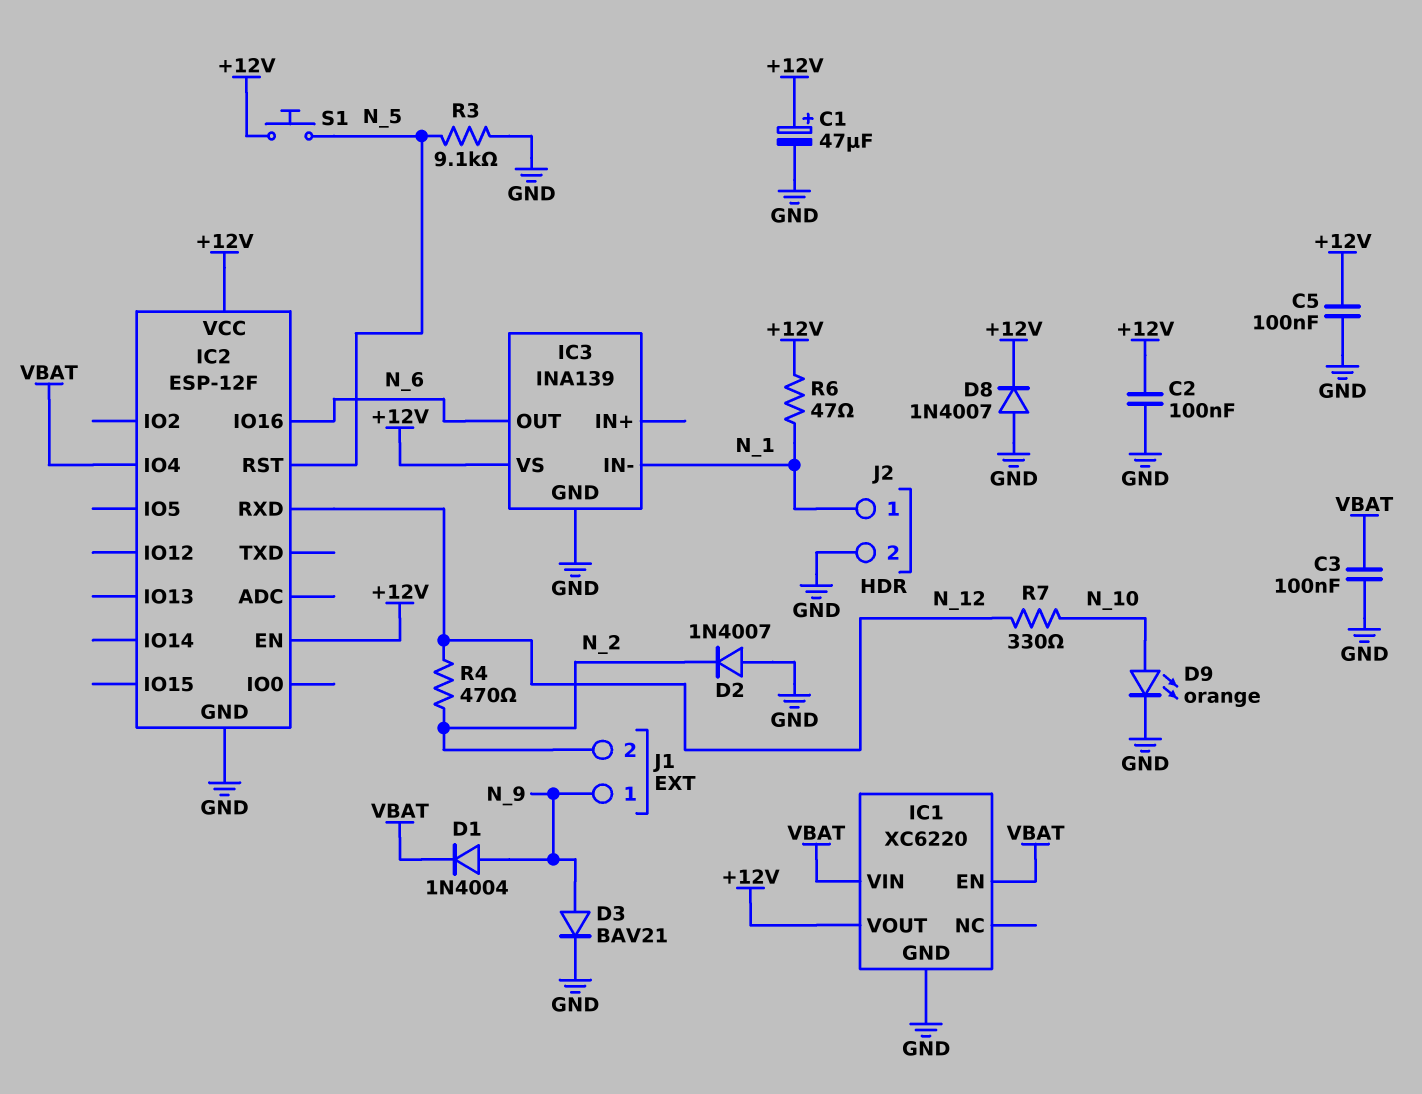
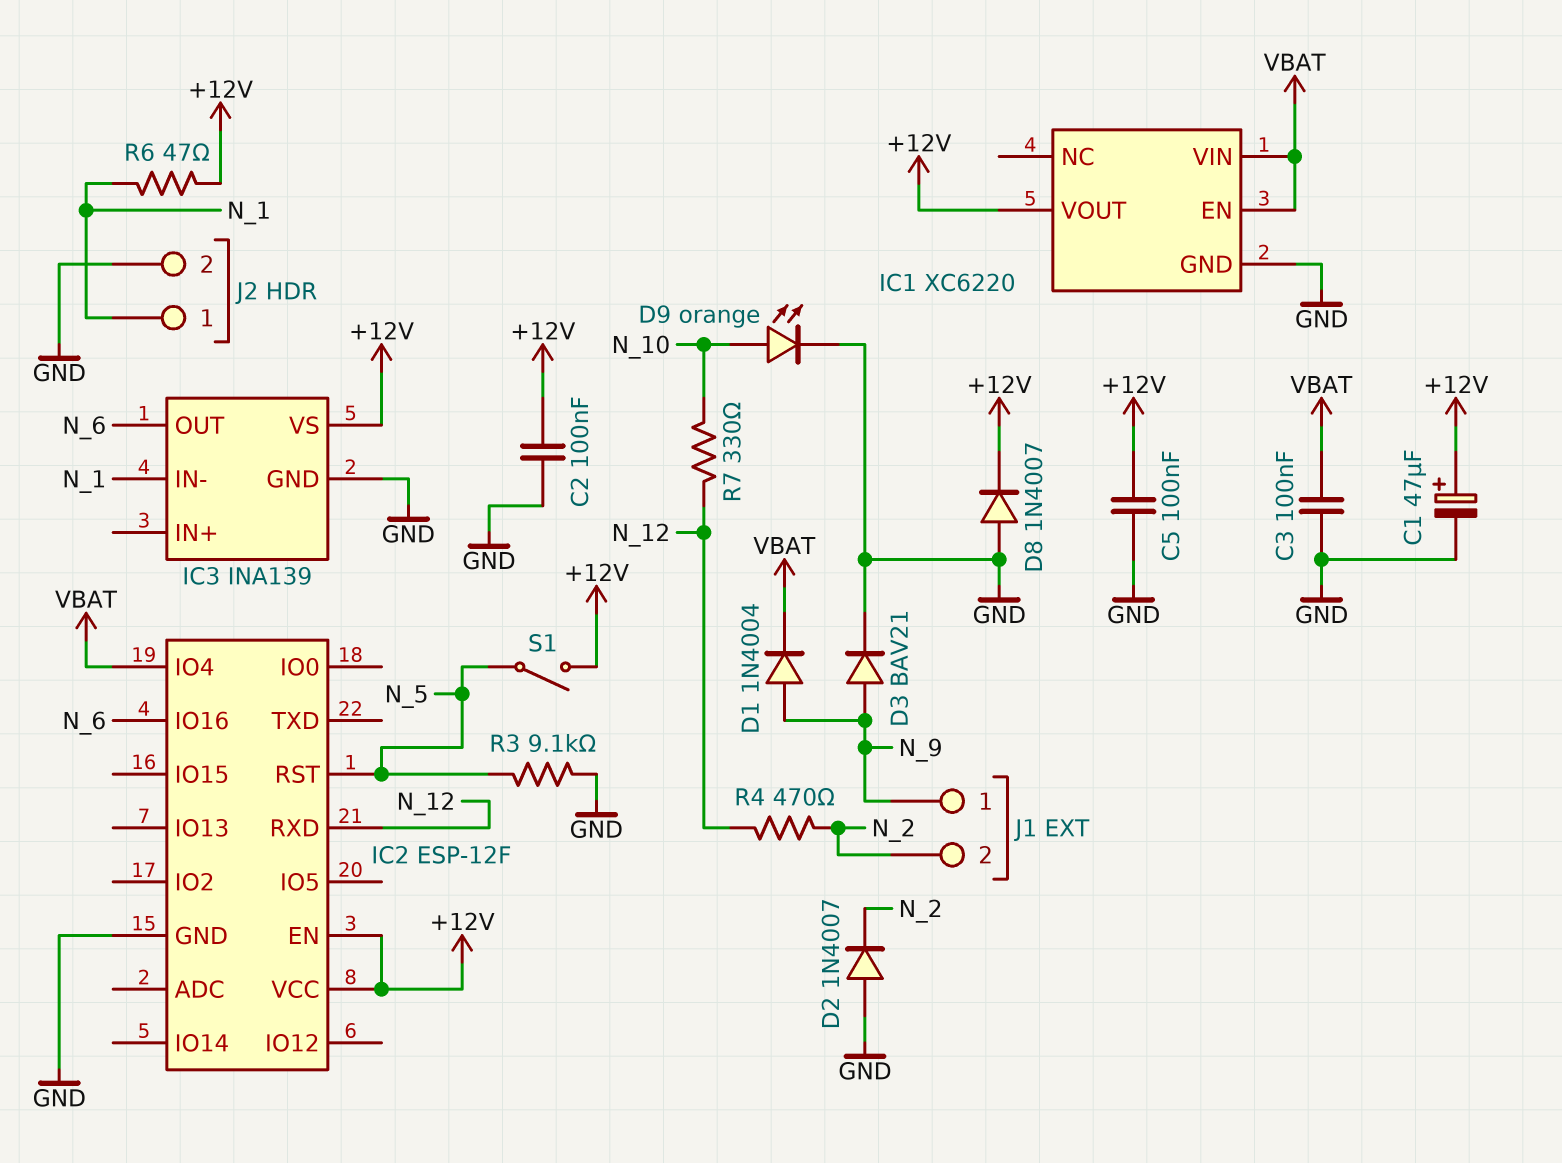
S1: button (+12V, N_5) -> switch (+12V, N_5)

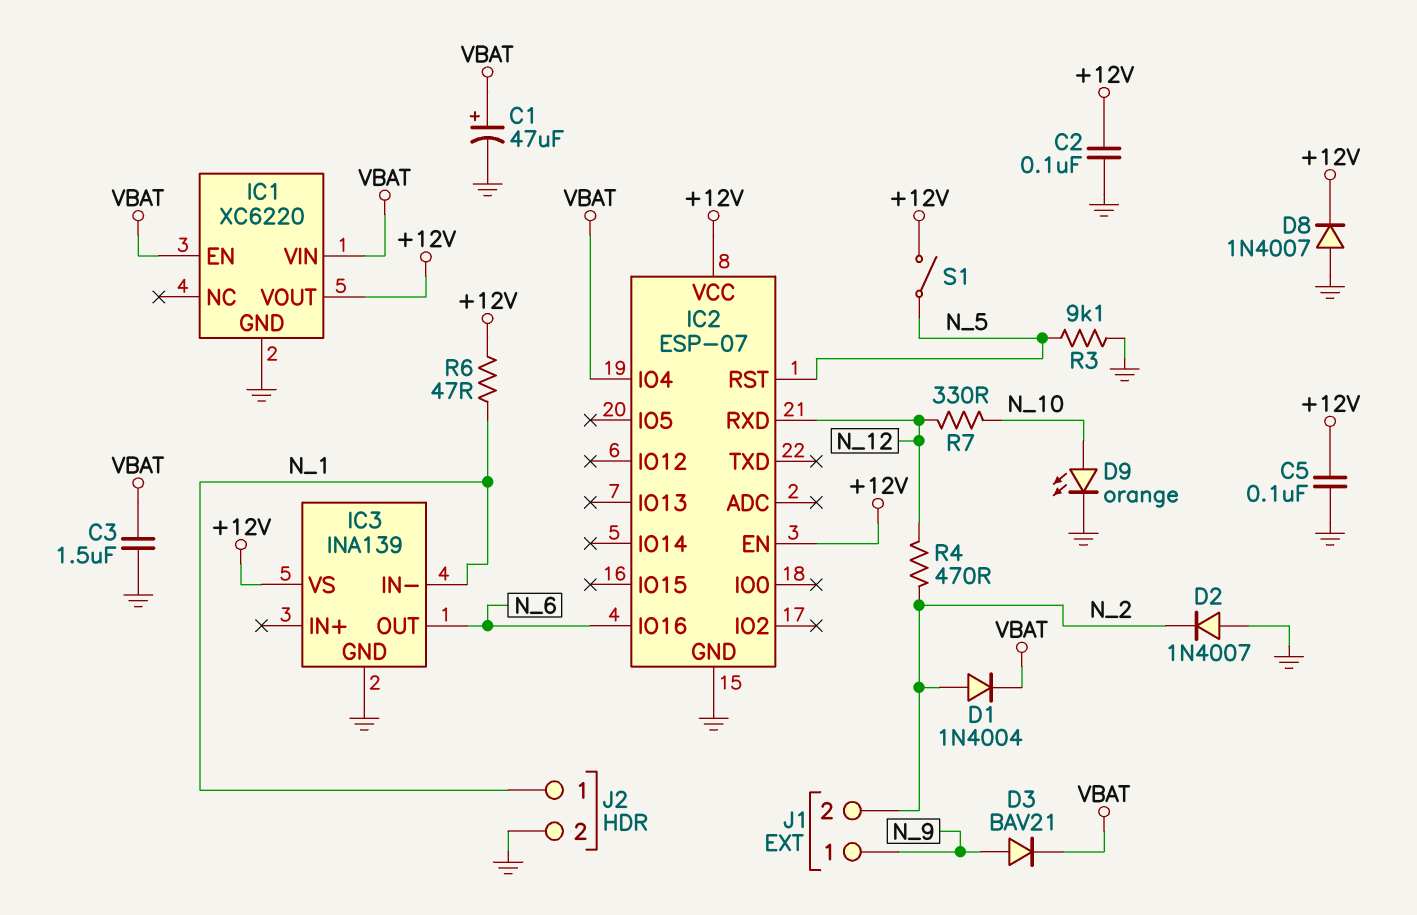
C1: 47uF (plus +12V, minus GND) -> 47uF (plus VBAT, minus GND)
C3: 100nF (GND, VBAT) -> 1.5uF (GND, VBAT)
D1: diode 1N4004 (A N_9, K VBAT) -> diode 1N4004 (A N_2, K VBAT)
D3: diode BAV21 (A N_9, K GND) -> diode BAV21 (A N_9, K VBAT)
IC2: ESP-12F -> ESP-07

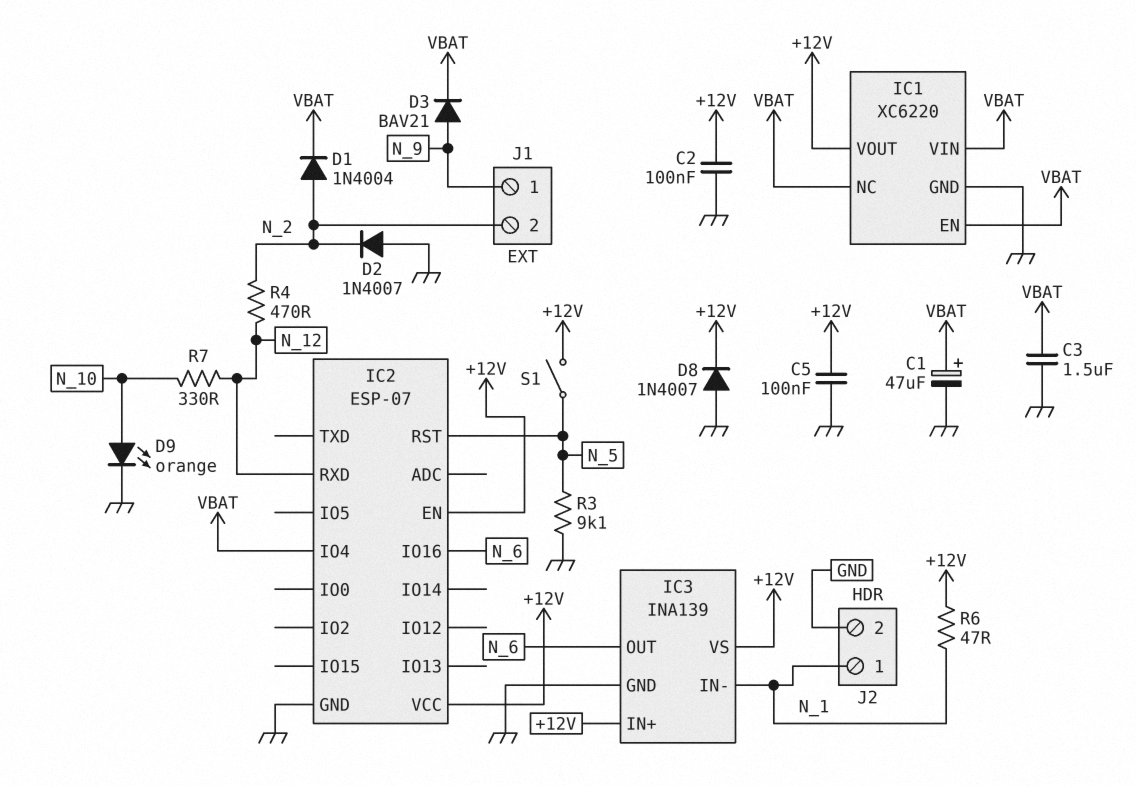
IC1 pin NC: none -> VBAT
IC3 pin IN+: none -> +12V

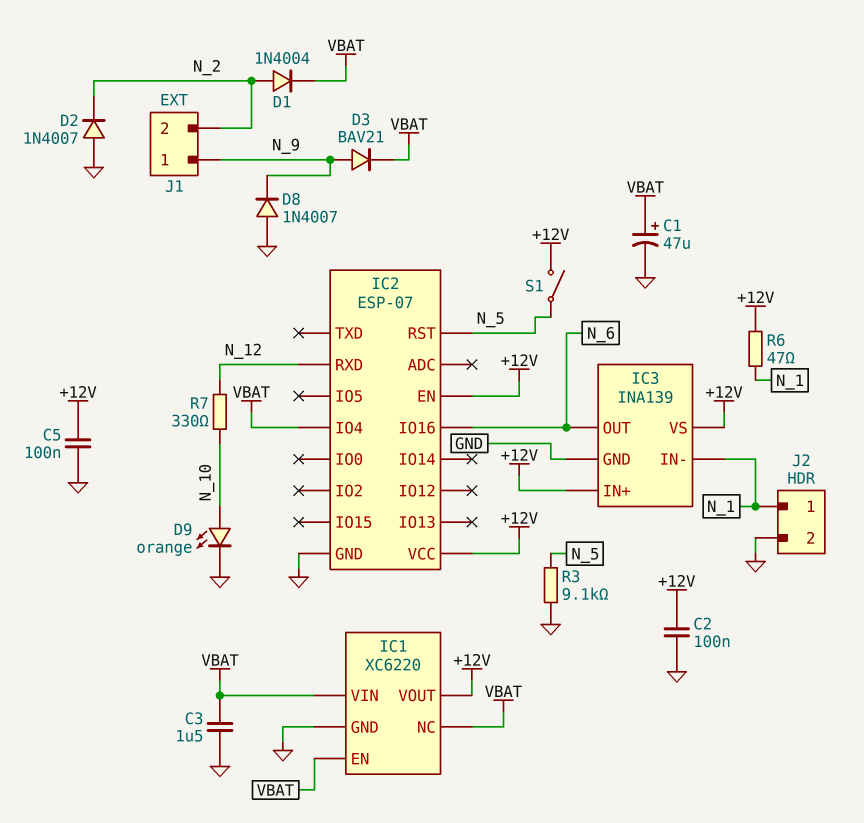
D8: diode 1N4007 (A GND, K +12V) -> diode 1N4007 (A GND, K N_9)
R4: 470 (N_2, N_12) -> none

